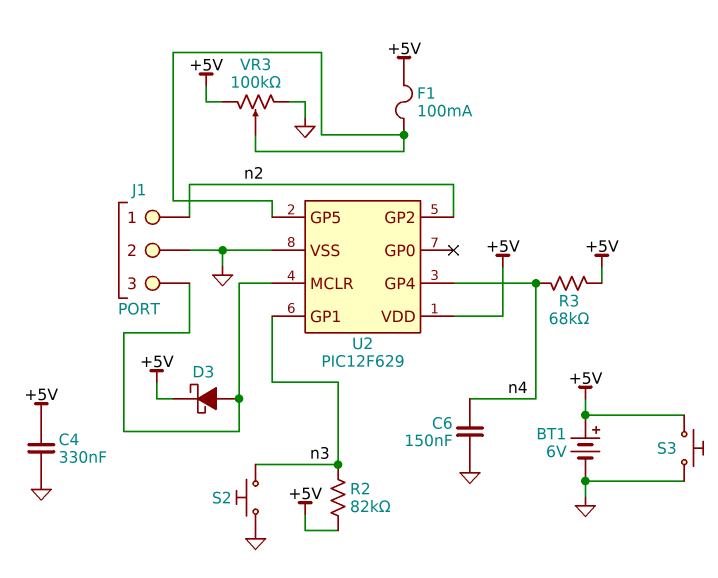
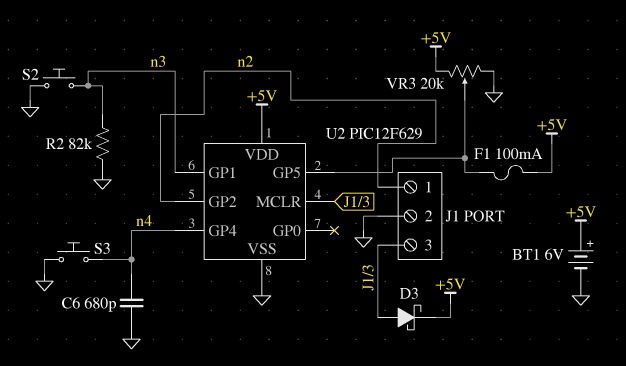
C4: 330nF (+5V, GND) -> none
C6: 150nF (GND, n4) -> 680pF (GND, n4)
R2: 82k (+5V, n3) -> 82k (GND, n3)
R3: 68k (+5V, n4) -> none
S3: button (+5V, GND) -> button (GND, n4)
VR3: 100k (+5V, GND, wiper U2/GP5) -> 20k (+5V, GND, wiper U2/GP5)

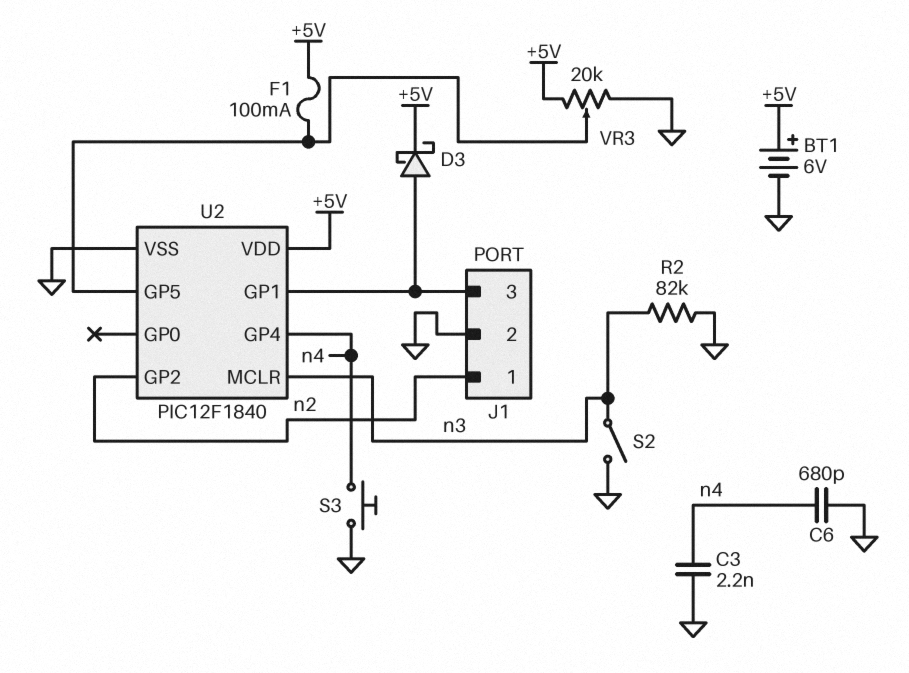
C3: none -> 2.2nF (GND, n4)
S2: button (GND, n3) -> switch (GND, n3)
U2: PIC12F629 -> PIC12F1840
U2 pin GP1: n3 -> J1/3
U2 pin MCLR: J1/3 -> n3

